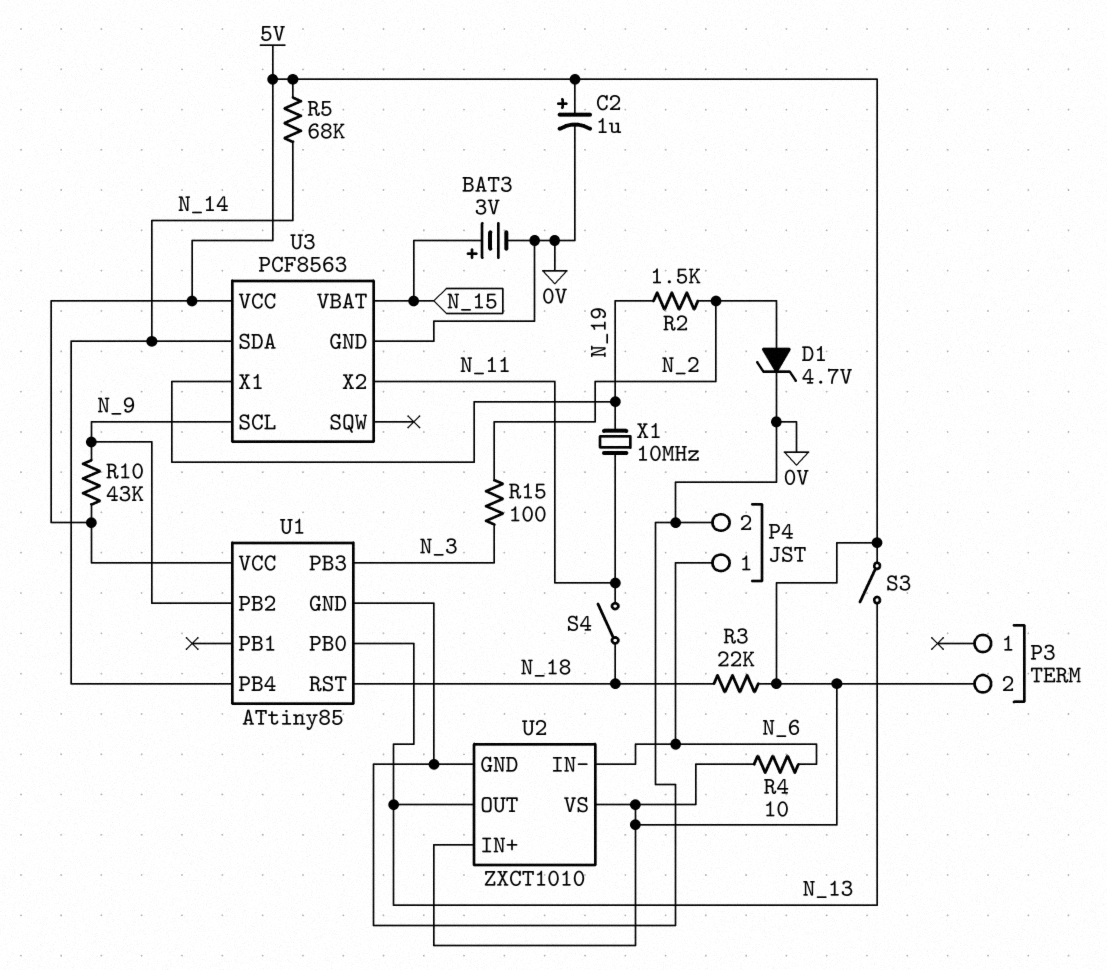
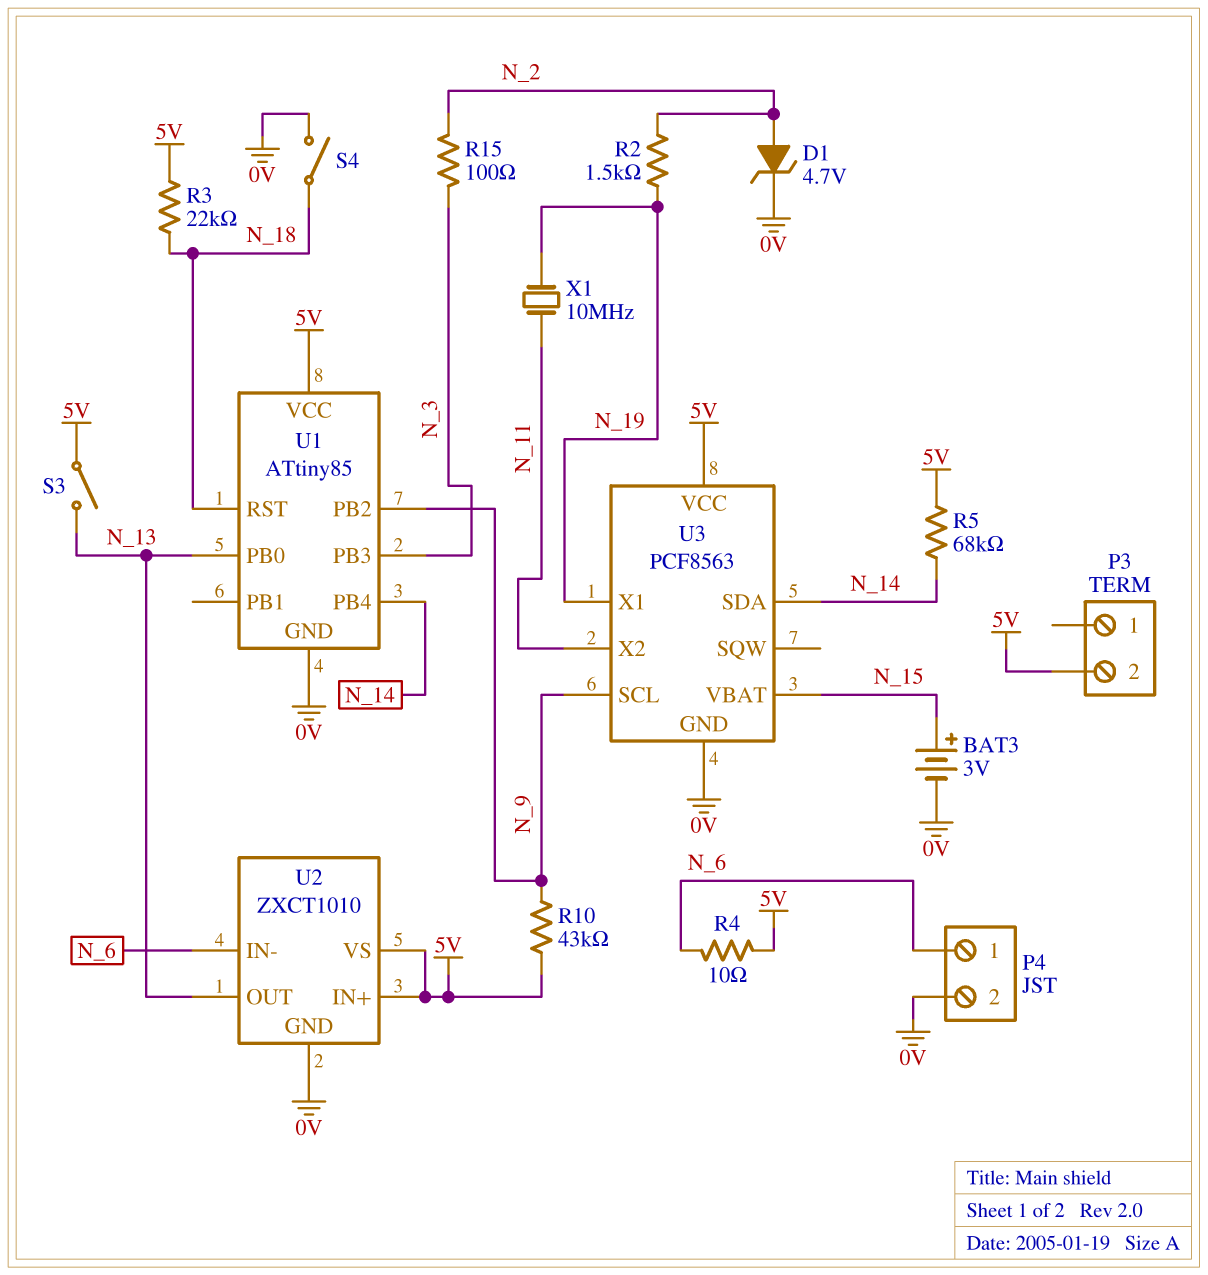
C2: 1uF (plus 5V, minus 0V) -> none
S4: switch (N_11, N_18) -> switch (0V, N_18)

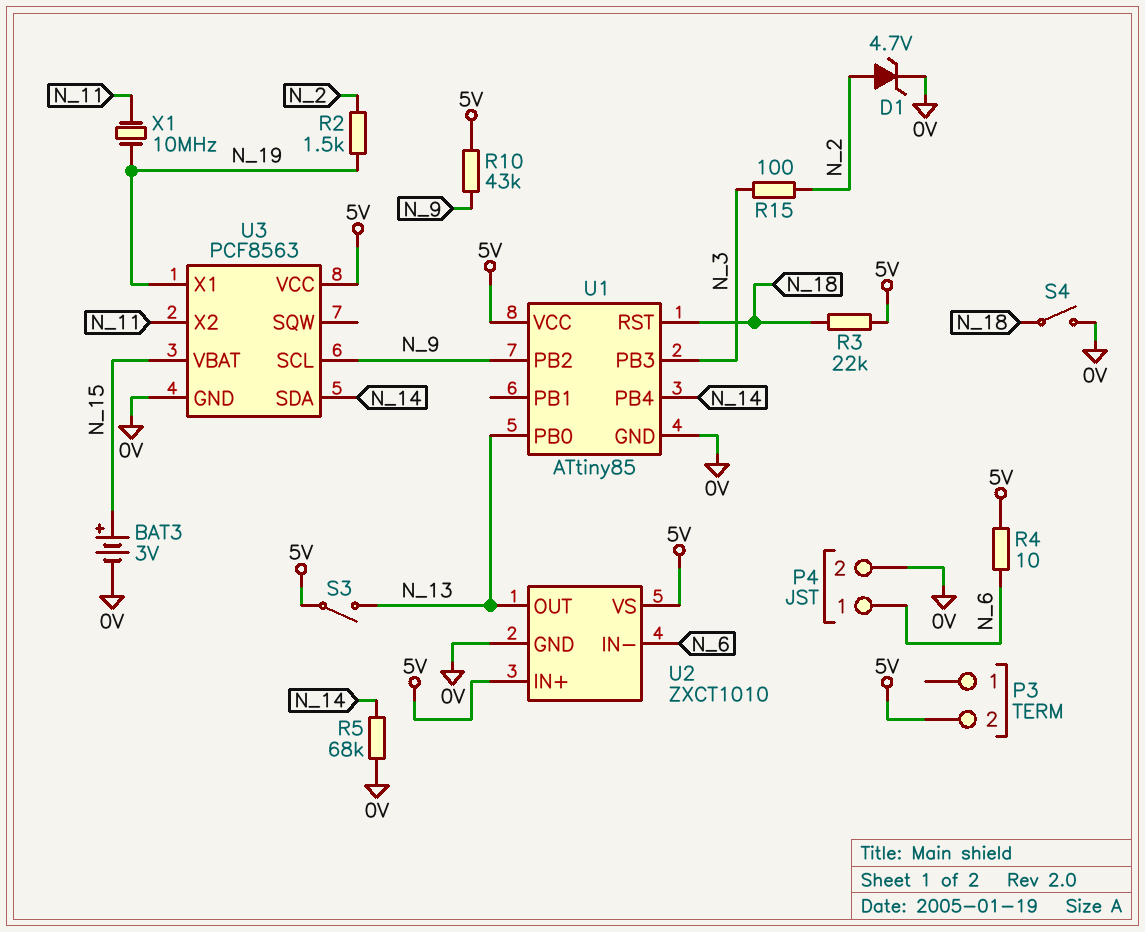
R5: 68k (5V, N_14) -> 68k (0V, N_14)

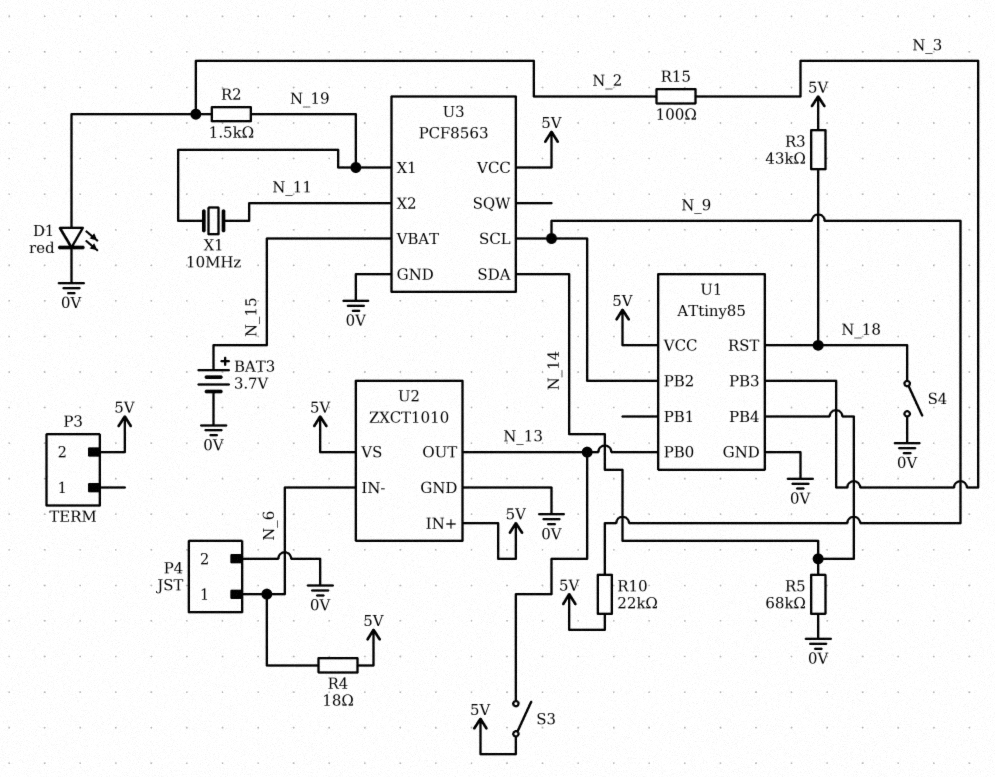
BAT3: 3V (plus N_15, minus 0V) -> 3.7V (plus N_15, minus 0V)
D1: zener 4.7V (A N_2, K 0V) -> LED red (A N_2, K 0V)
R3: 22k (5V, N_18) -> 43k (5V, N_18)
R4: 10 (5V, N_6) -> 18 (5V, N_6)
R10: 43k (5V, N_9) -> 22k (5V, N_9)

